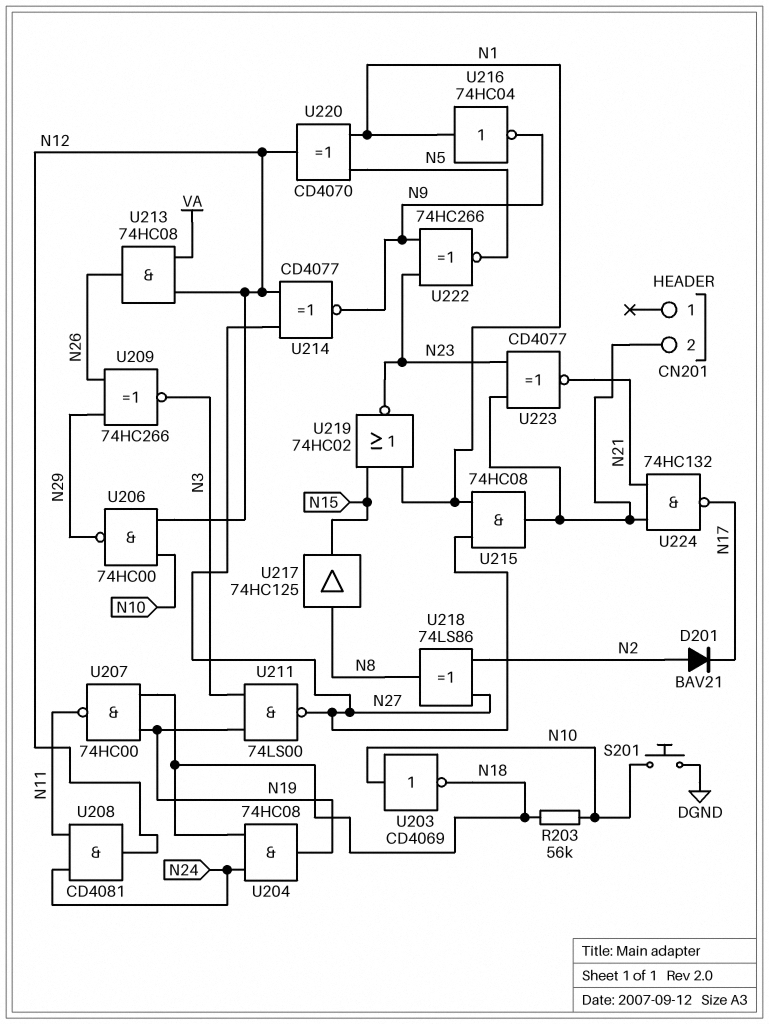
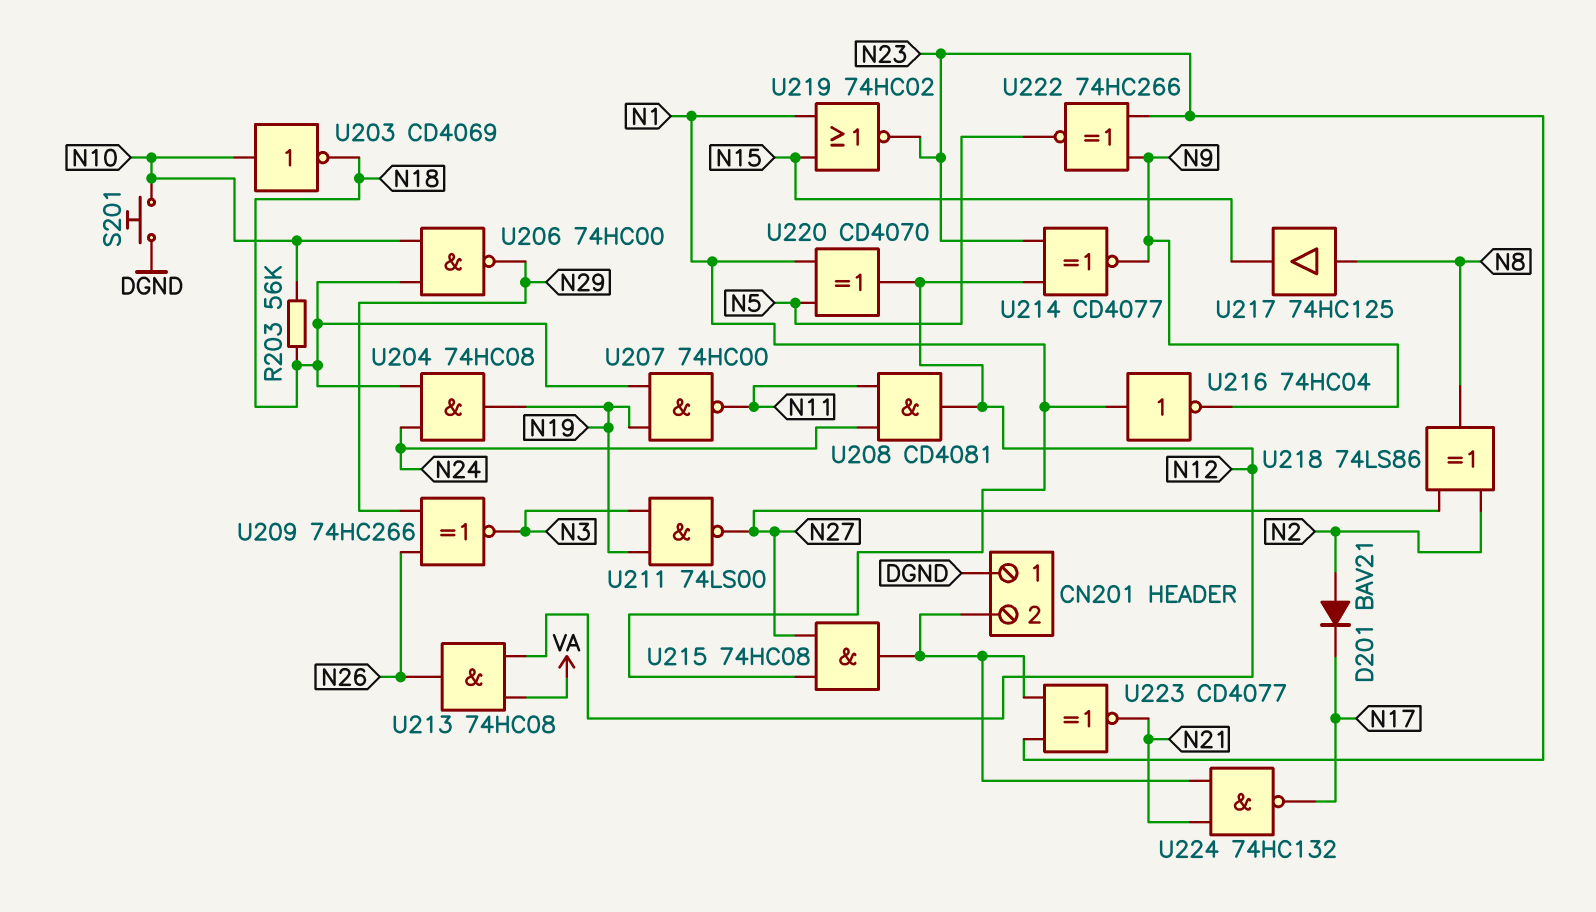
CN201 pin 1: none -> DGND
U206: NAND 74HC00 (in N10, in N12, out N29) -> NAND 74HC00 (in N10, in N18, out N29)
U214: XNOR CD4077 (in N12, in N27, out N9) -> XNOR CD4077 (in N12, in N23, out N9)

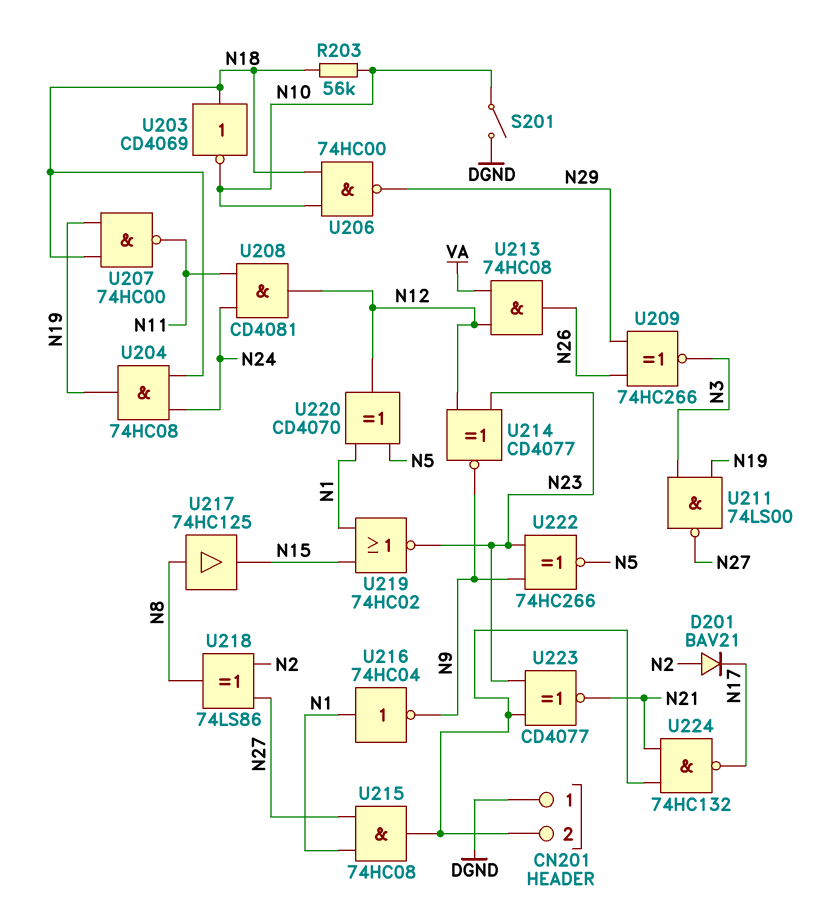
S201: button (DGND, N10) -> switch (DGND, N10)
U203: NOT CD4069 (in N10, out N18) -> NOT CD4069 (in N18, out N10)

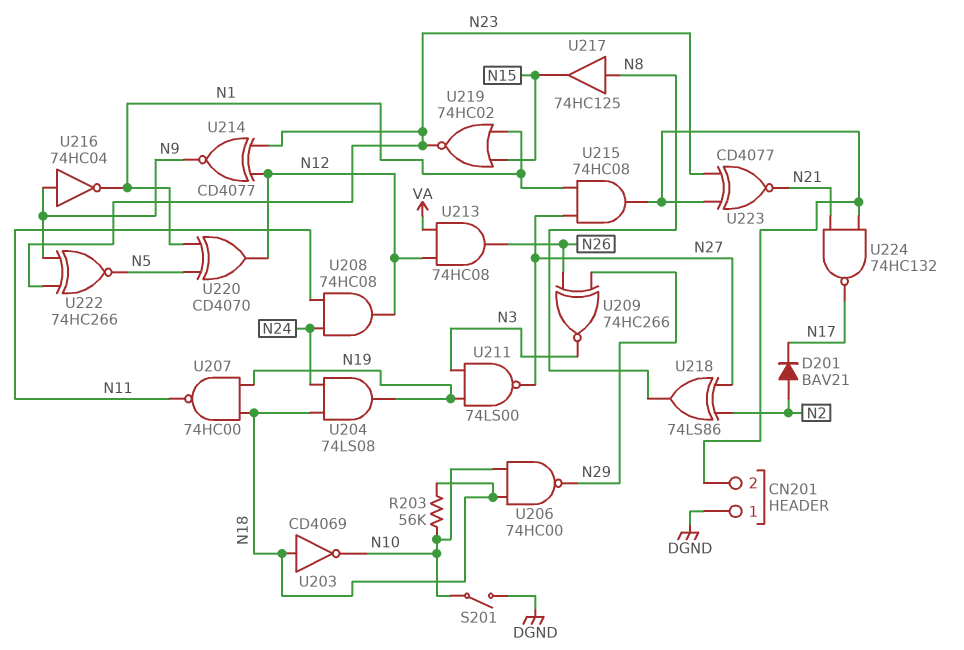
U204: AND 74HC08 (in N18, in N24, out N19) -> AND 74LS08 (in N18, in N24, out N19)
U208: AND CD4081 (in N11, in N24, out N12) -> AND 74HC08 (in N11, in N24, out N12)
U216: NOT 74HC04 (in N1, out N9) -> NOT 74HC04 (in N9, out N1)

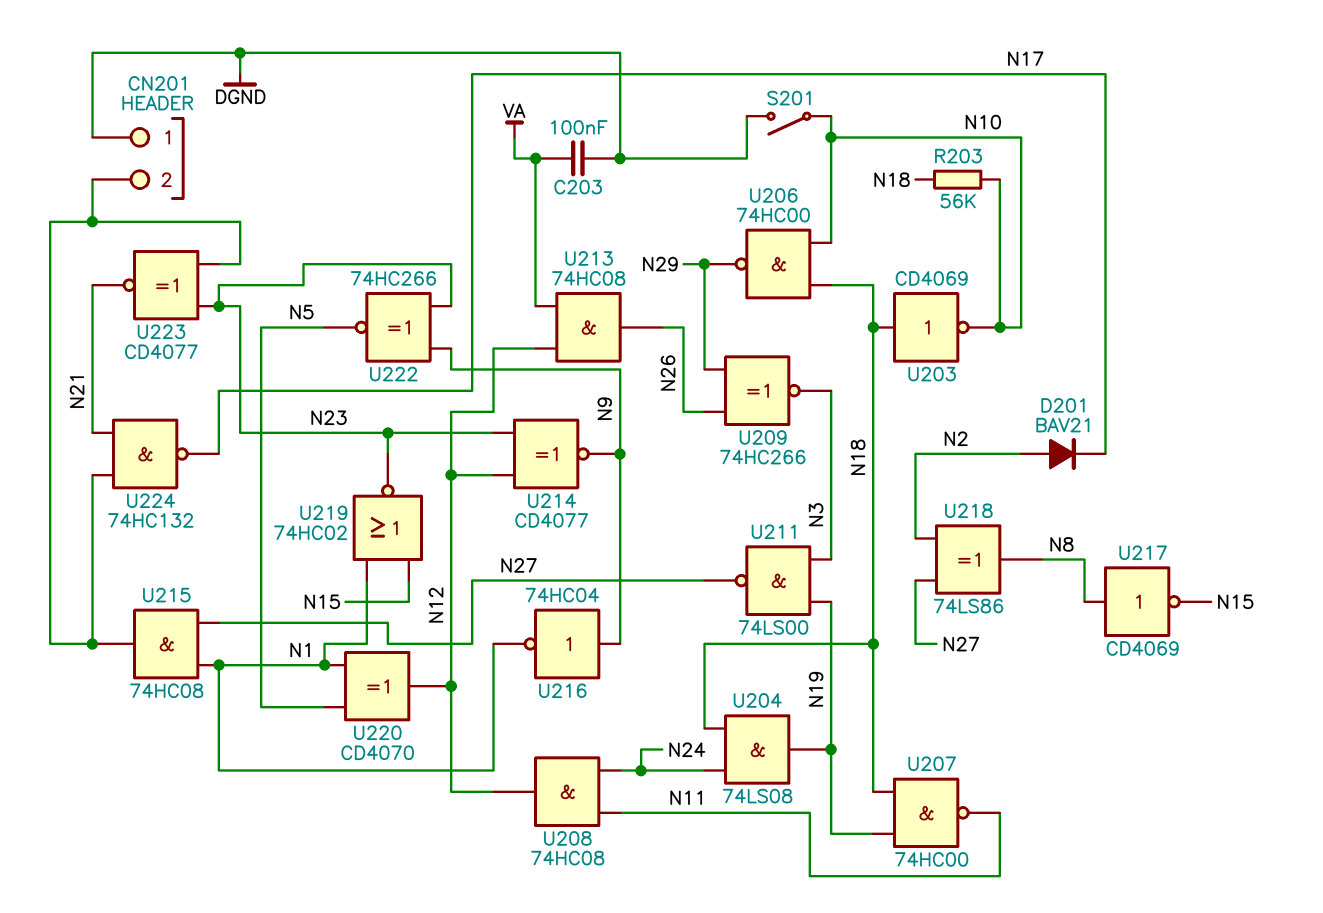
C203: none -> 100nF (DGND, VA)
U217: buffer 74HC125 (in N8, out N15) -> NOT CD4069 (in N8, out N15)

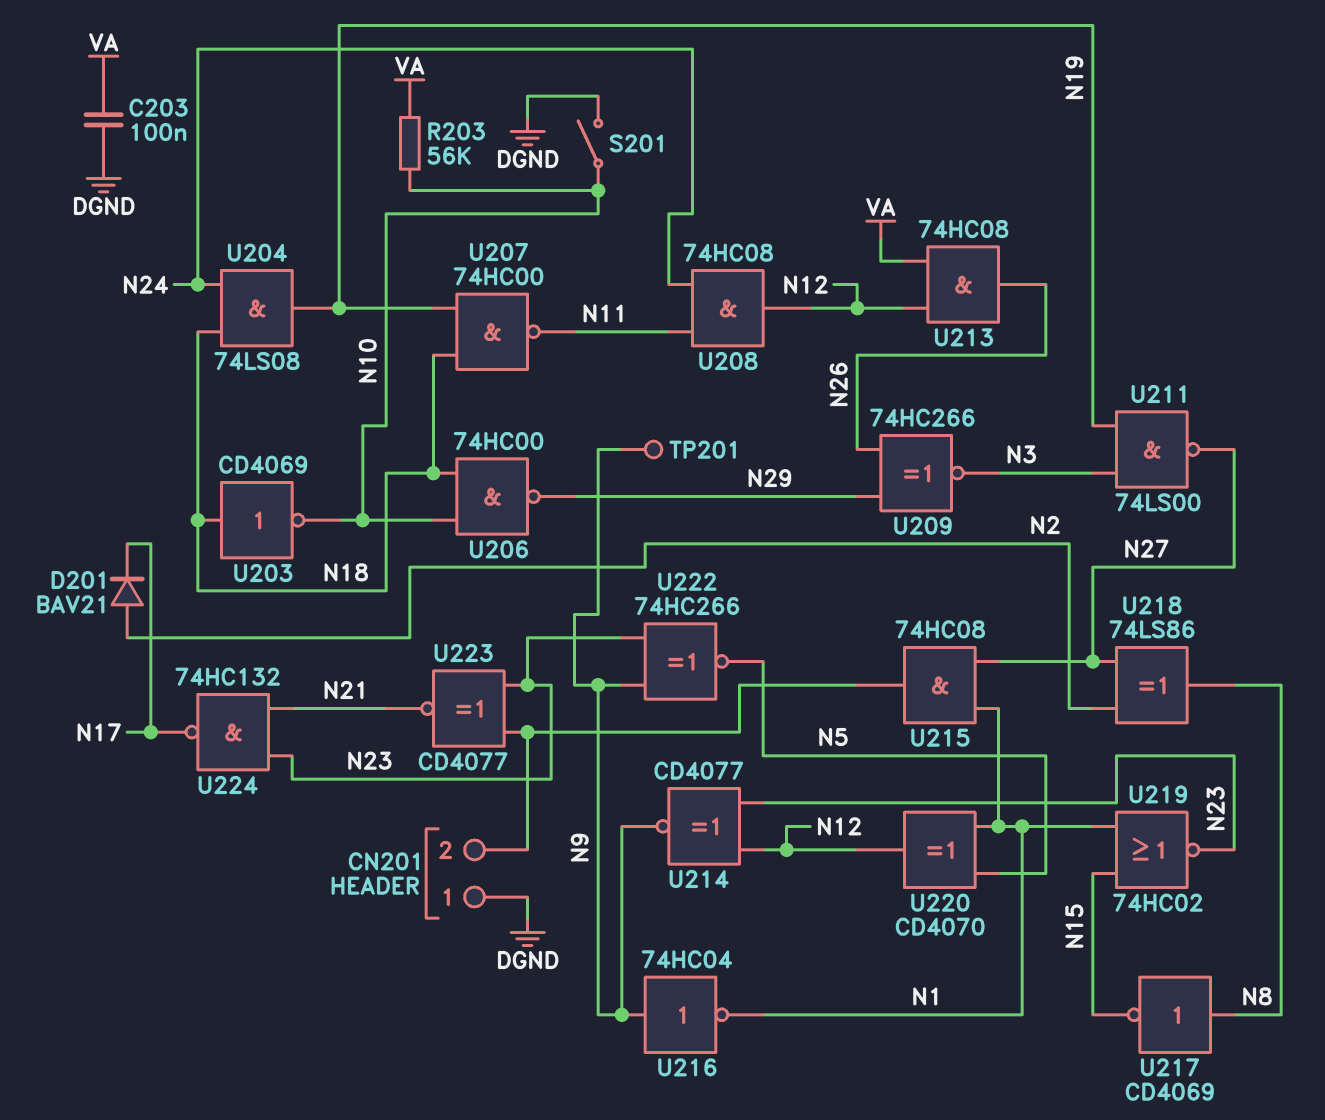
R203: 56k (N10, N18) -> 56k (N10, VA)
TP201: none -> test point (N9)
U224: NAND 74HC132 (in CN201/2, in N21, out N17) -> NAND 74HC132 (in N21, in N23, out N17)

